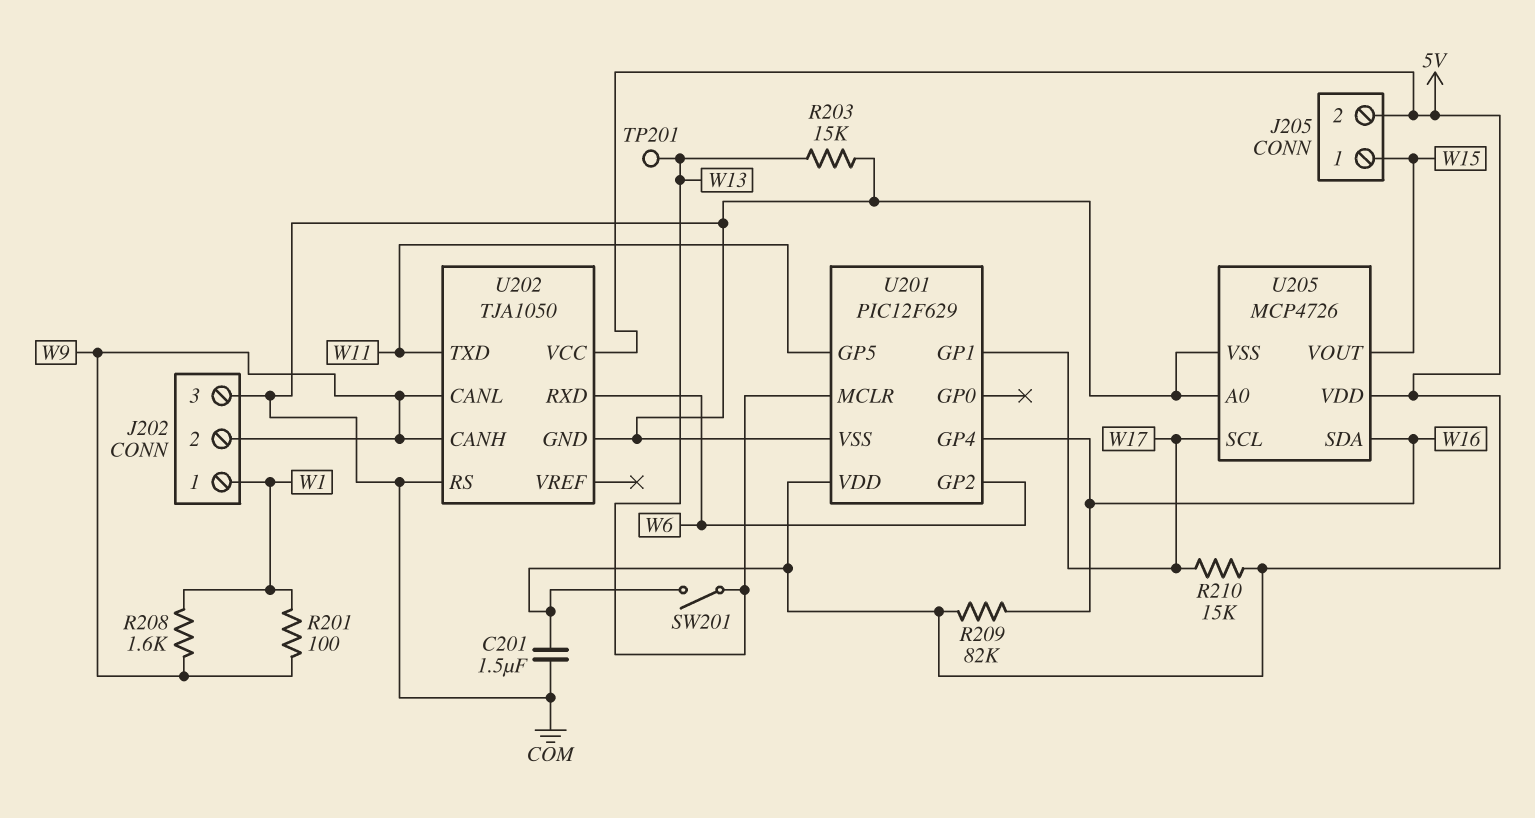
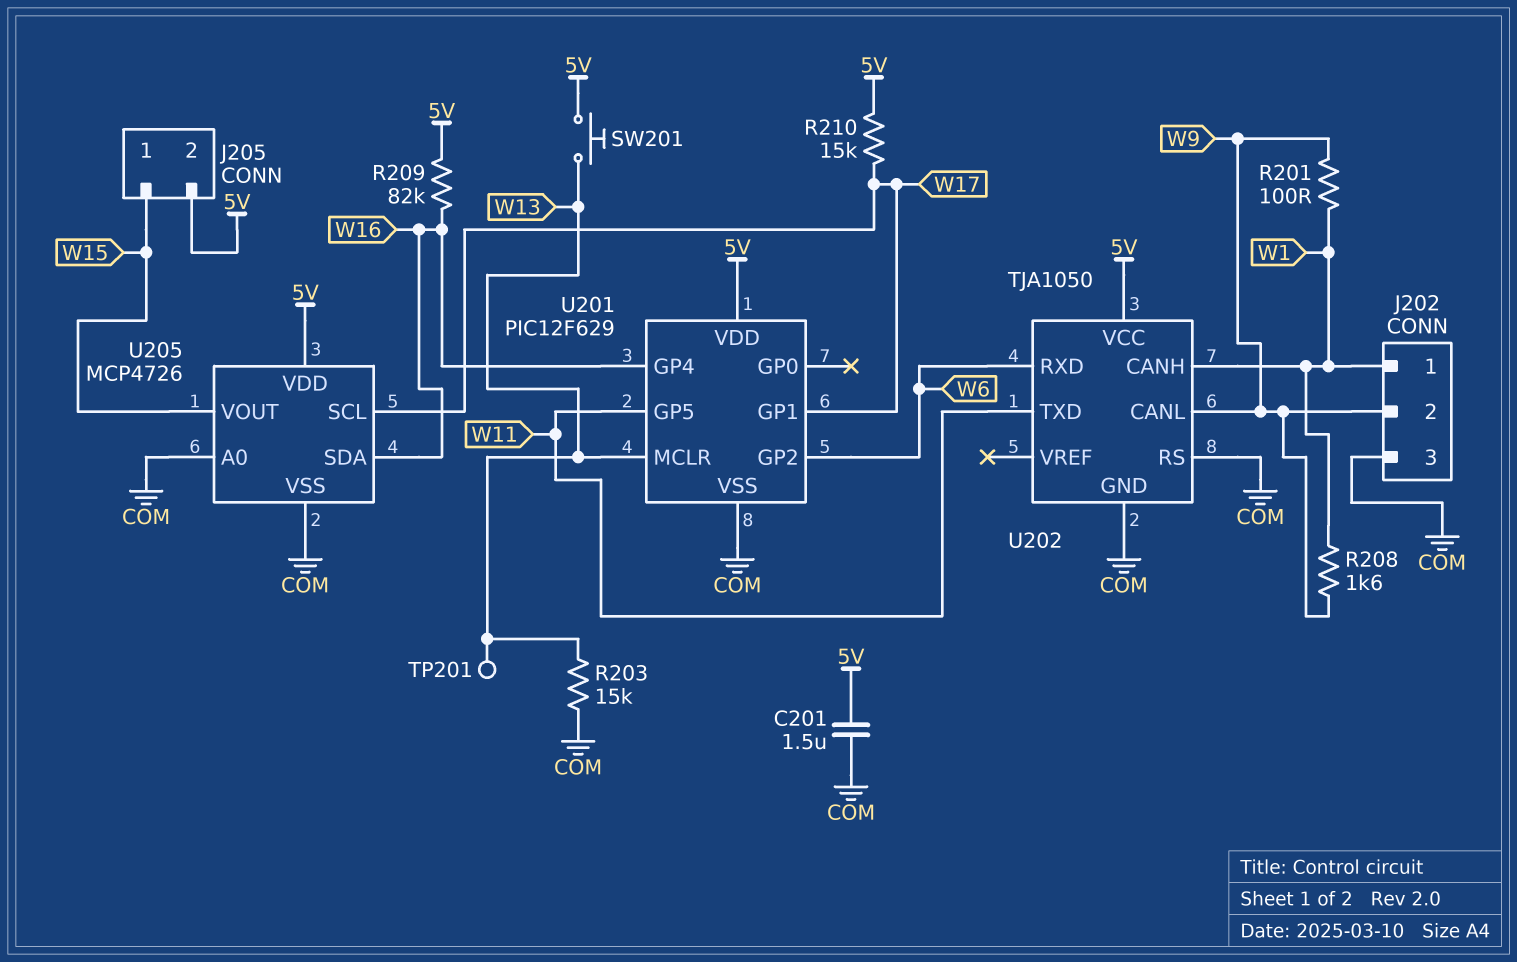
SW201: switch (5V, W13) -> button (5V, W13)
U202 pin CANH: W9 -> W1

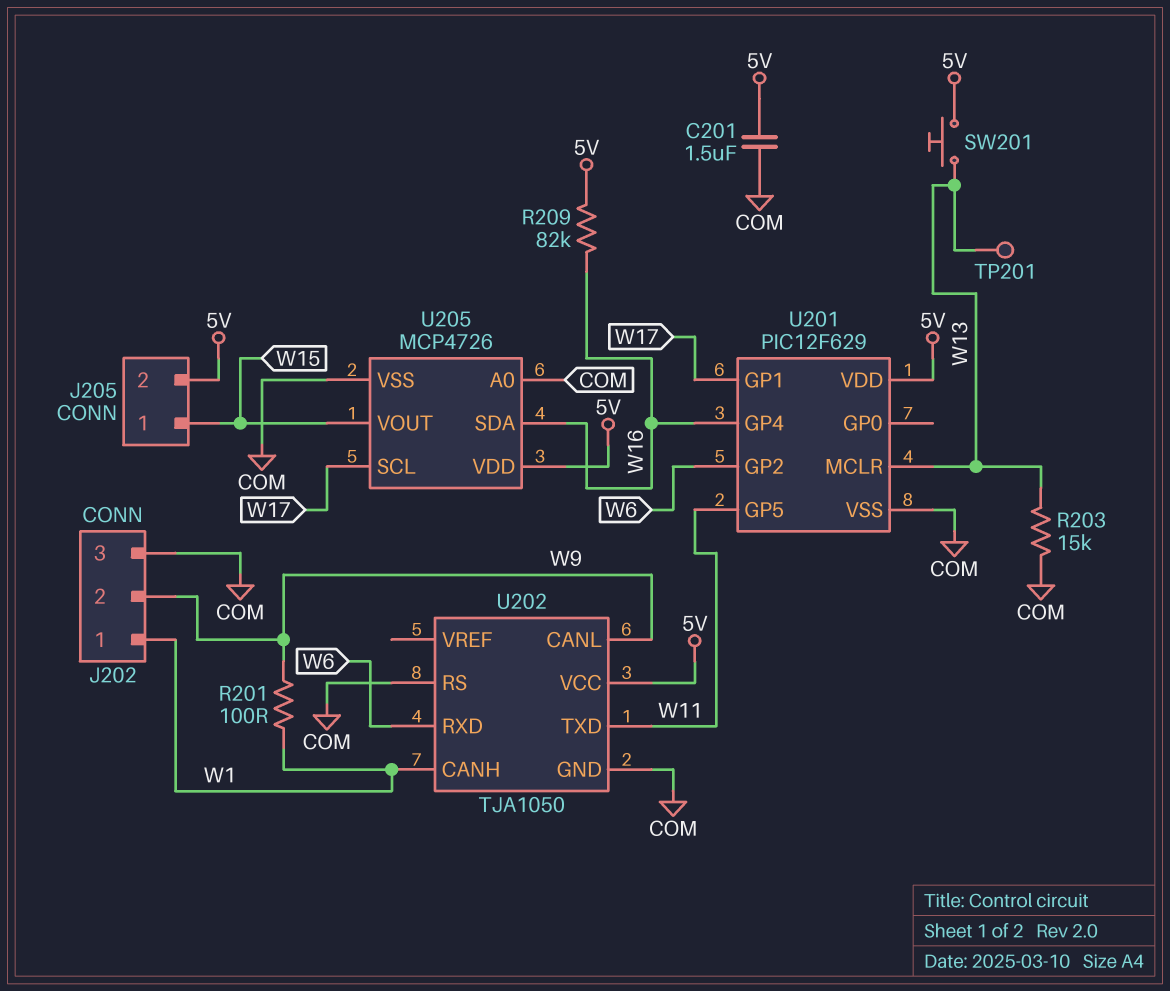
R208: 1.6k (W1, W9) -> none
R210: 15k (5V, W17) -> none

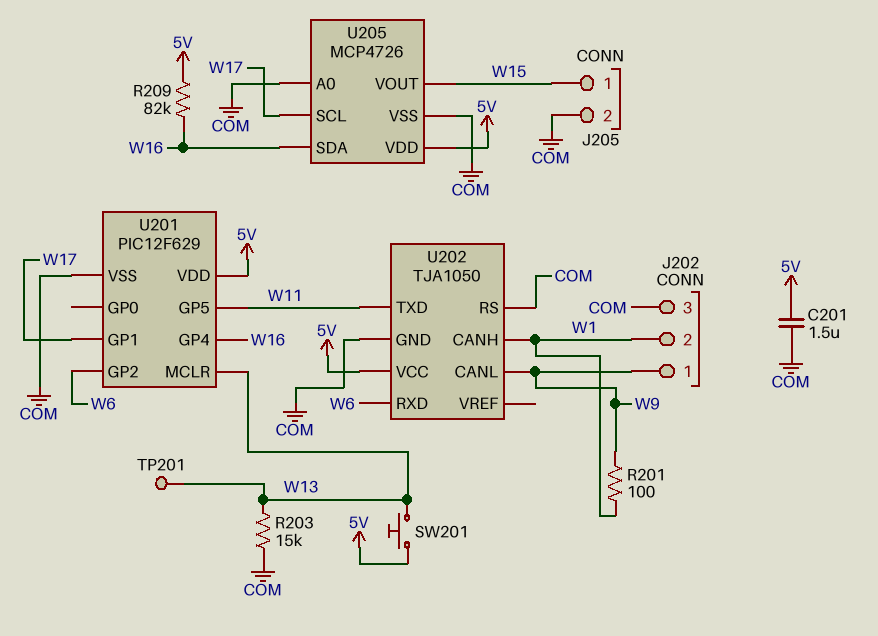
J202 pin 1: W1 -> W9
J202 pin 2: W9 -> W1
J205 pin 2: 5V -> COM

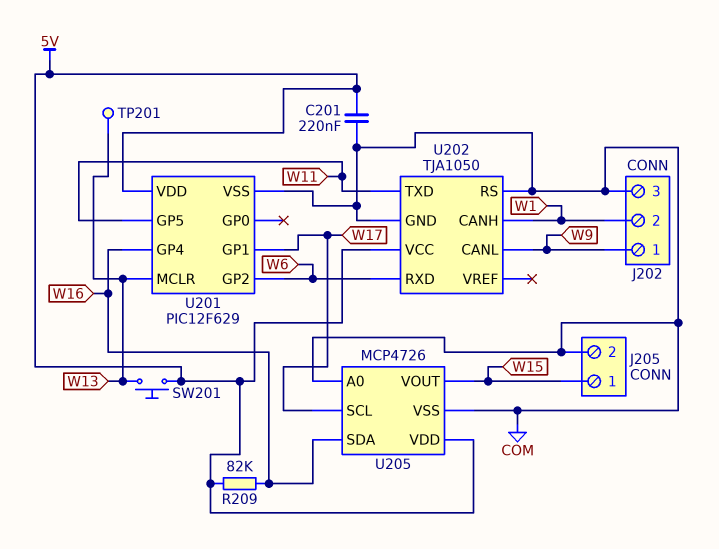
C201: 1.5uF (5V, COM) -> 220nF (5V, COM)
R201: 100 (W1, W9) -> none
R203: 15k (COM, W13) -> none

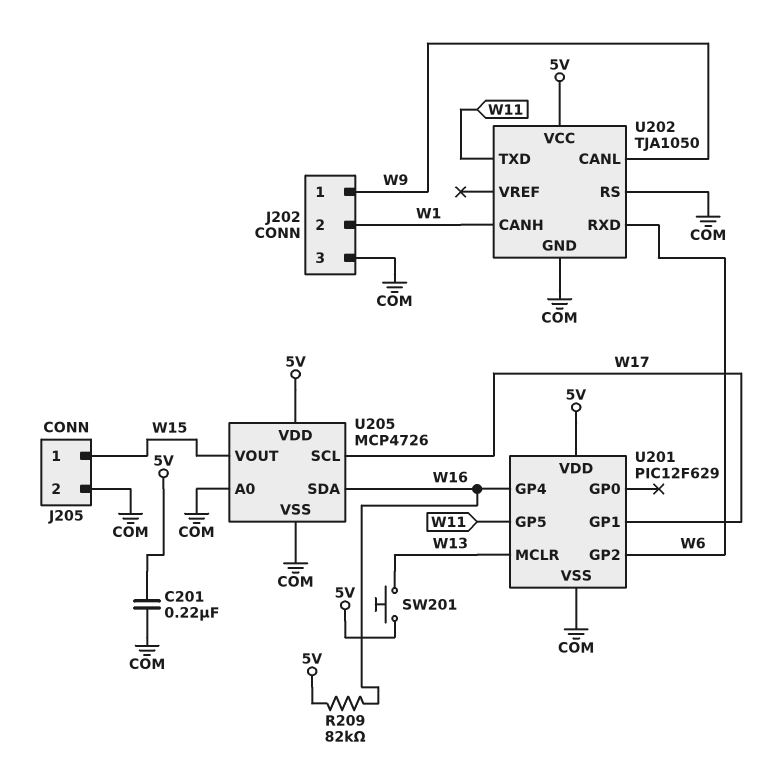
TP201: test point (W13) -> none

